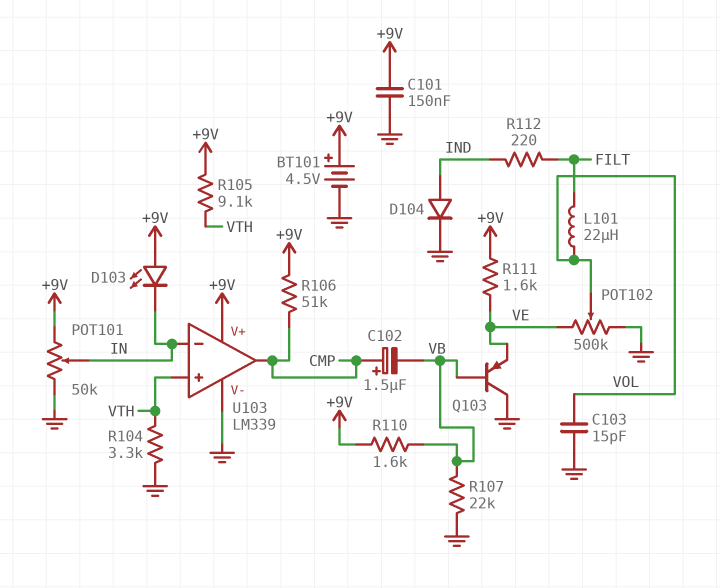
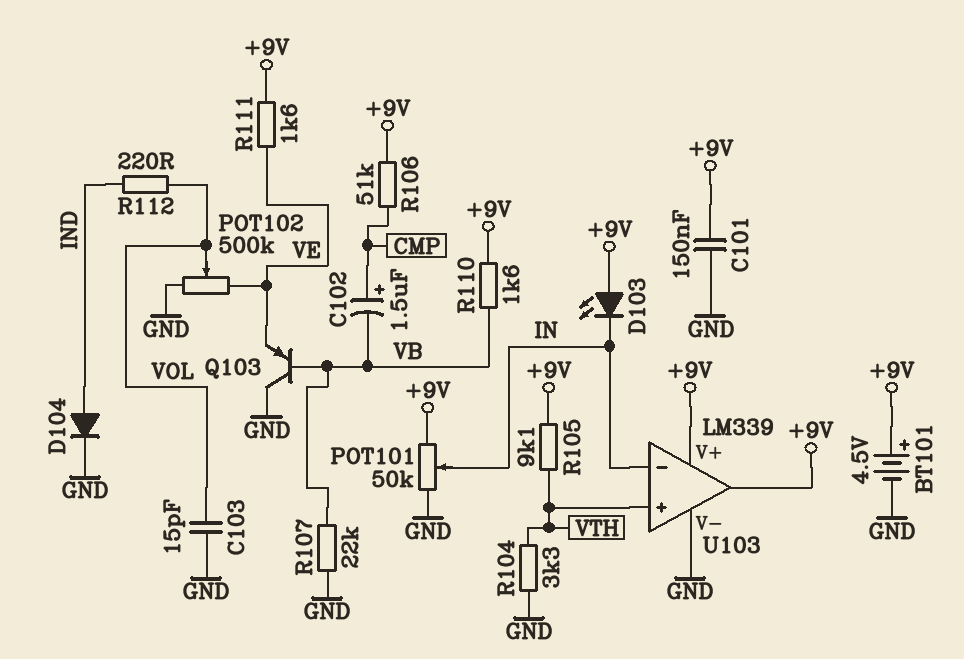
L101: 22uH (FILT, VOL) -> none
R112: 220 (FILT, IND) -> 220 (IND, VOL)
U103 pin out: CMP -> +9V

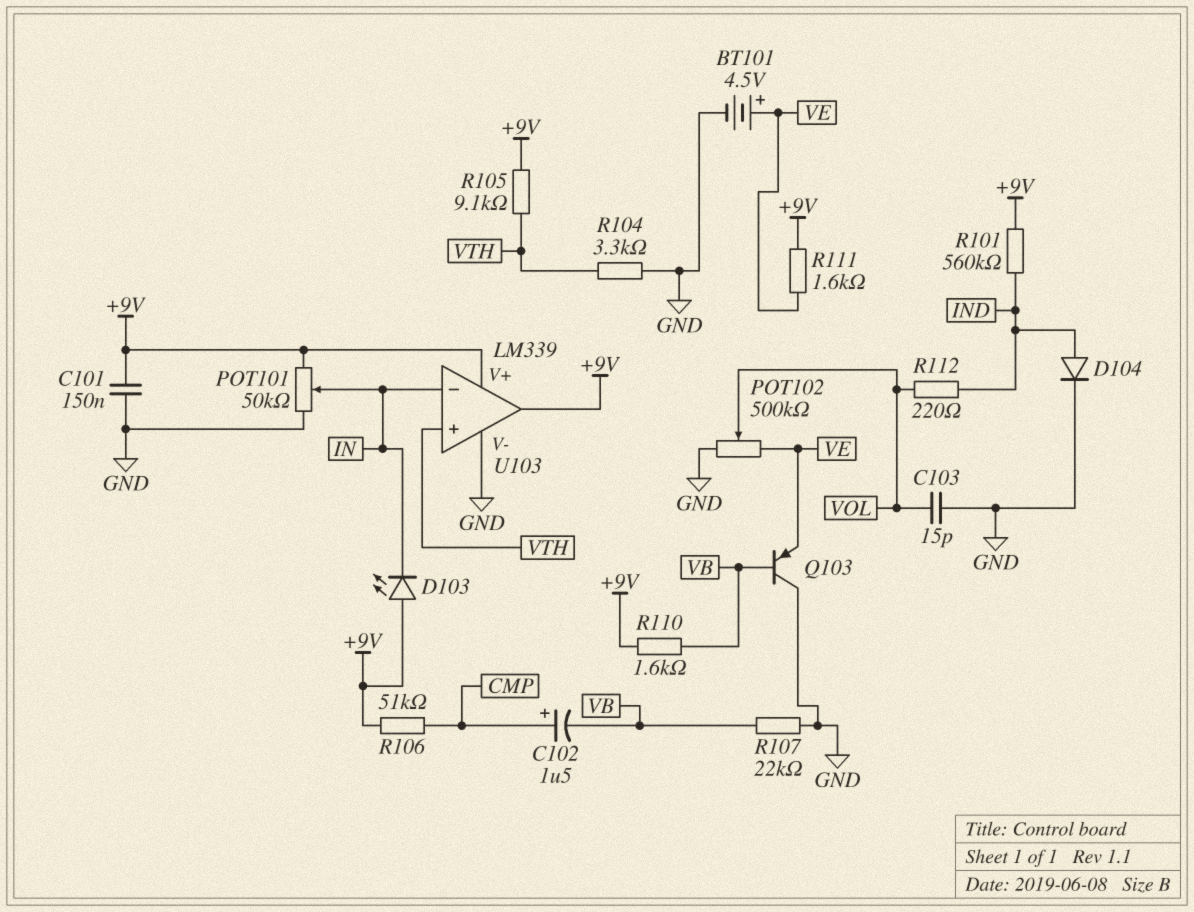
BT101: 4.5V (plus +9V, minus GND) -> 4.5V (plus VE, minus GND)
R101: none -> 560k (+9V, IND)

